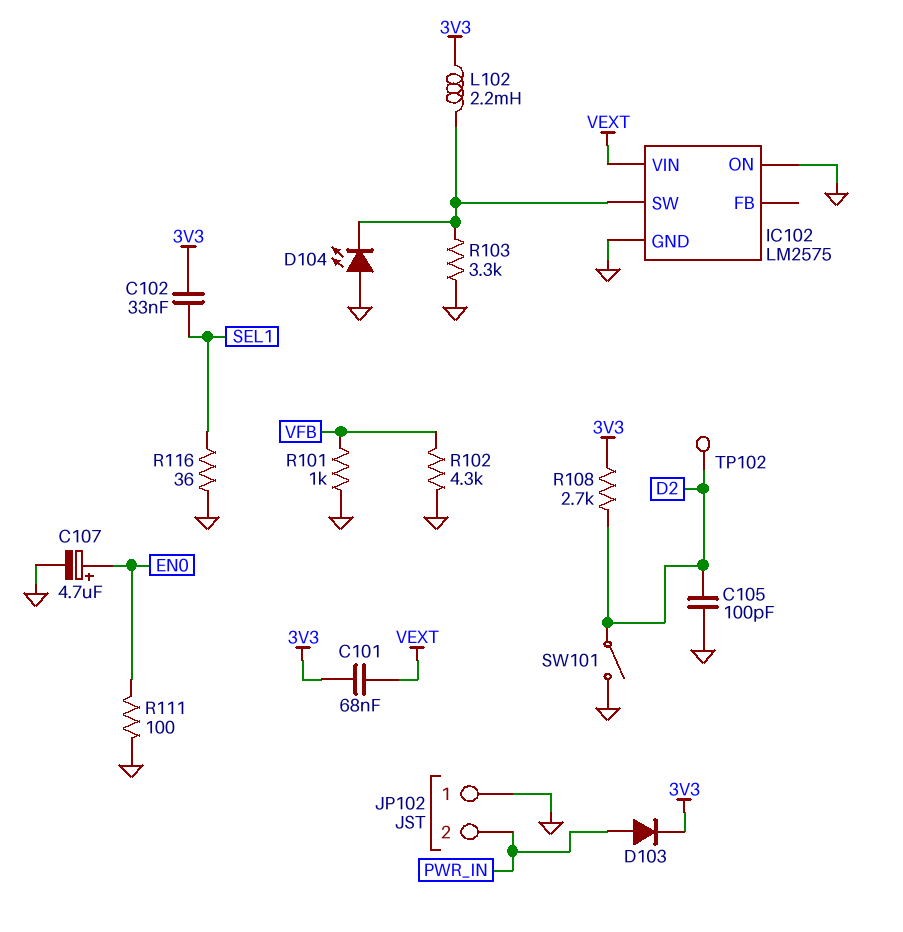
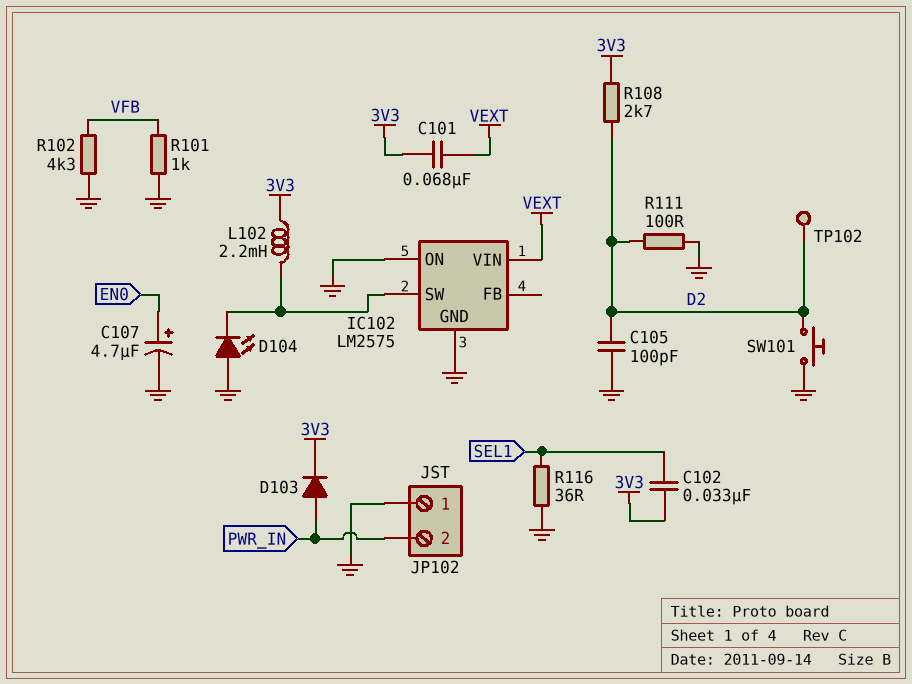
R103: 3.3k (GND, IC102/SW) -> none
R111: 100 (EN0, GND) -> 100 (D2, GND)
SW101: switch (D2, GND) -> button (D2, GND)

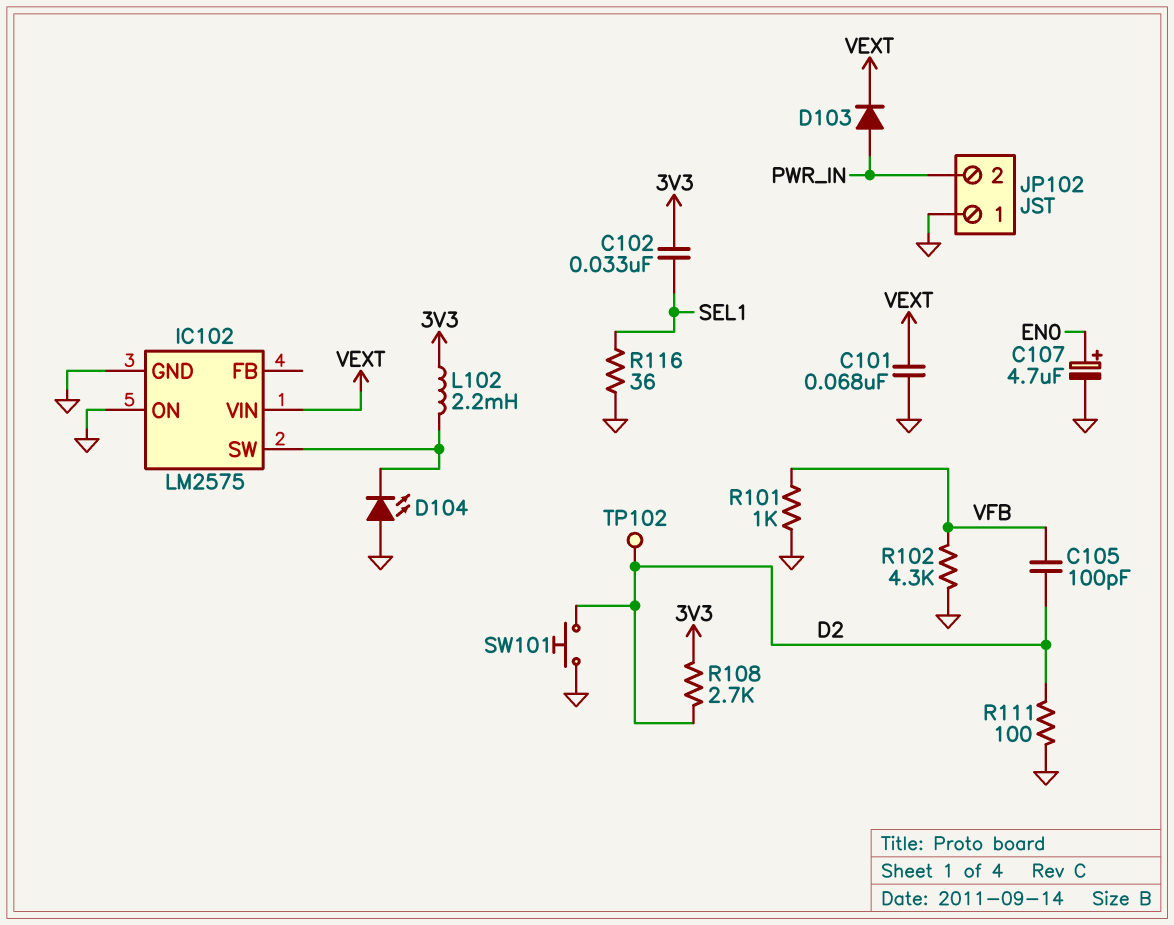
C101: 68nF (3V3, VEXT) -> 68nF (GND, VEXT)
C105: 100pF (D2, GND) -> 100pF (D2, VFB)
D103: diode (A PWR_IN, K 3V3) -> diode (A PWR_IN, K VEXT)

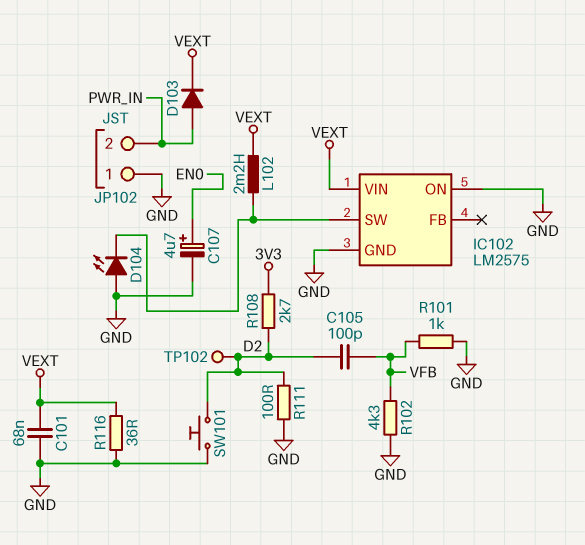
C102: 33nF (3V3, SEL1) -> none
L102: 2.2mH (3V3, IC102/SW) -> 2.2mH (IC102/SW, VEXT)
R116: 36 (GND, SEL1) -> 36 (GND, VEXT)

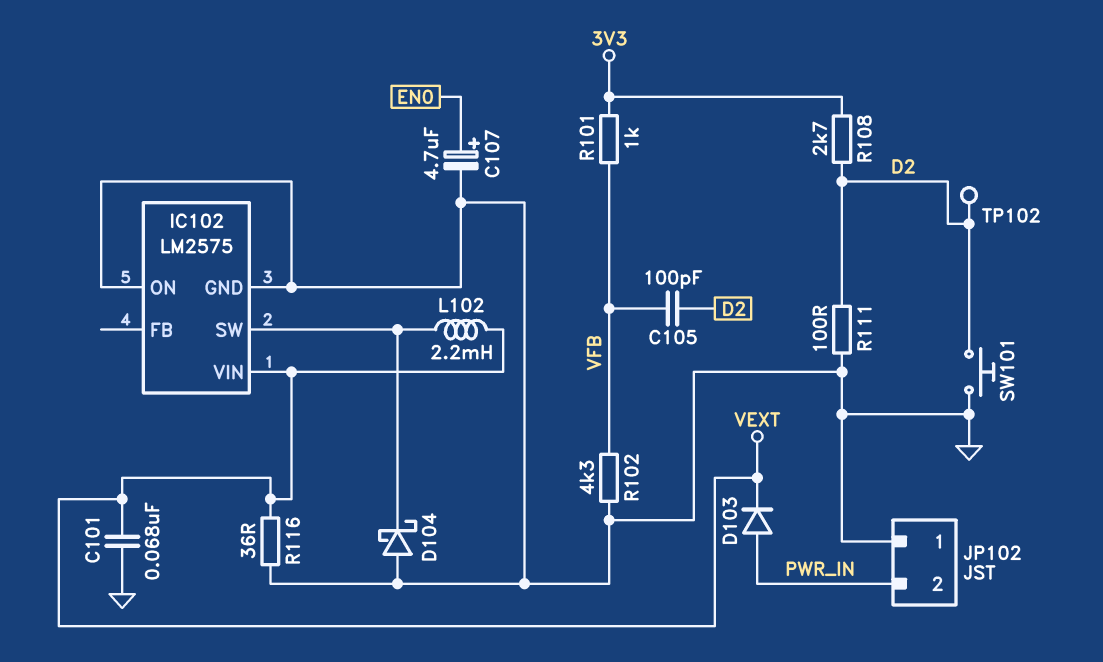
D104: LED (A GND, K IC102/SW) -> schottky (A GND, K IC102/SW)
R101: 1k (GND, VFB) -> 1k (3V3, VFB)

